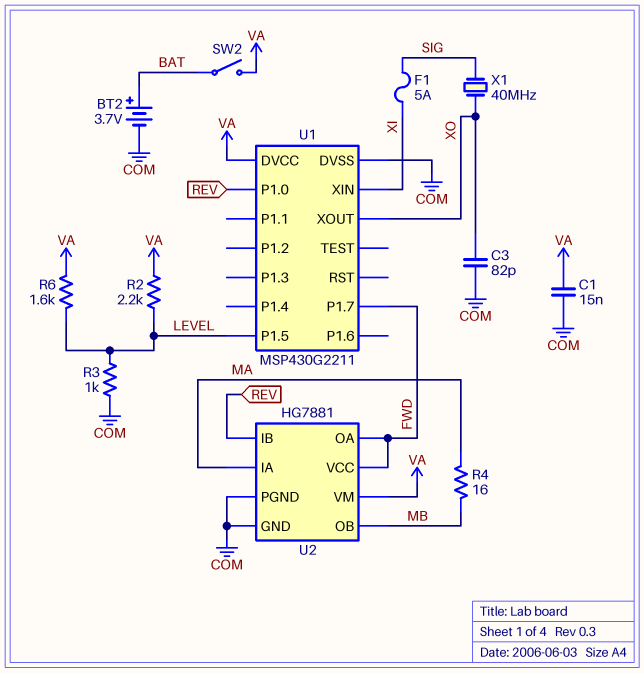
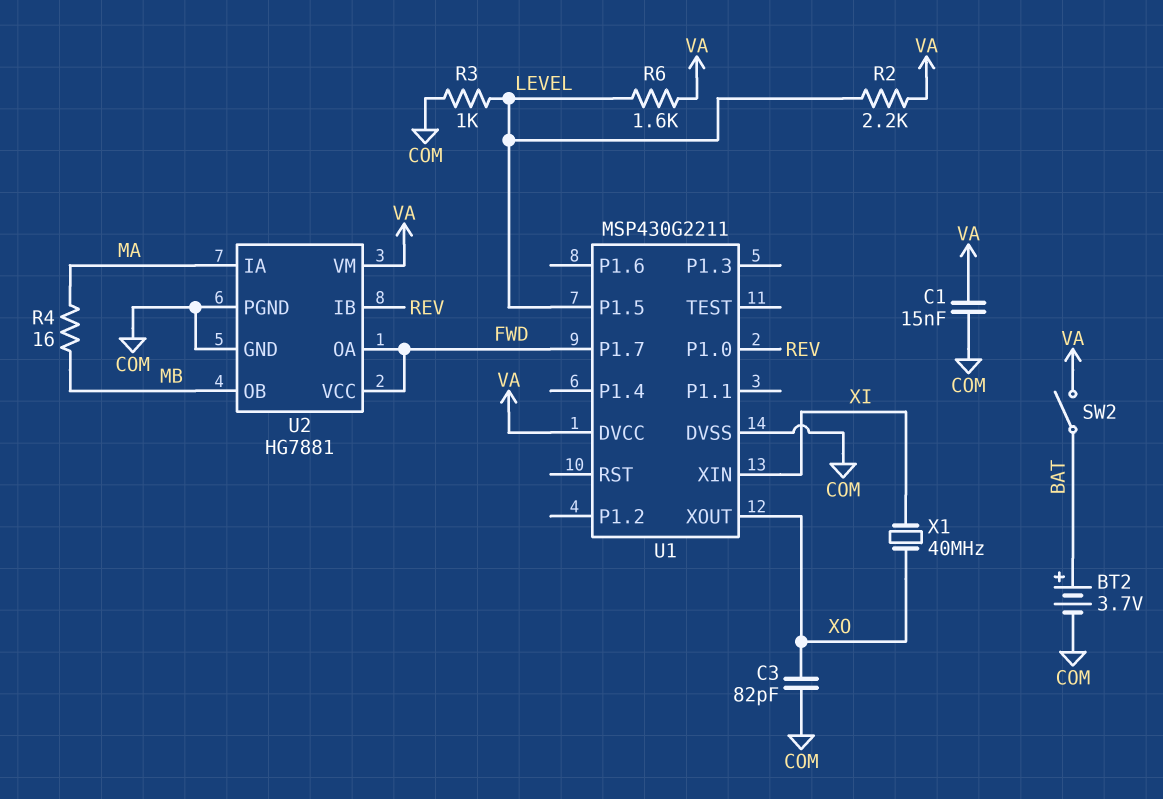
F1: 5A (SIG, XI) -> none
X1: 40MHz (SIG, XO) -> 40MHz (XI, XO)

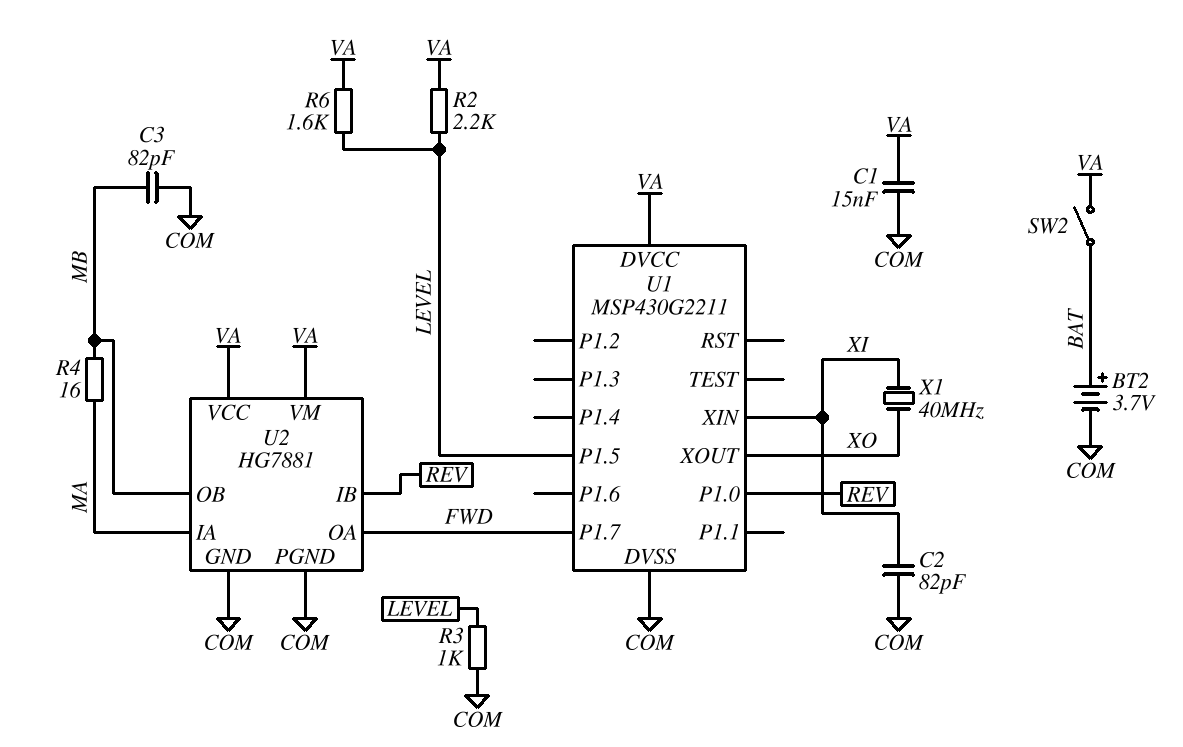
C2: none -> 82pF (COM, XI)
C3: 82pF (COM, XO) -> 82pF (COM, MB)
U2 pin VCC: FWD -> VA

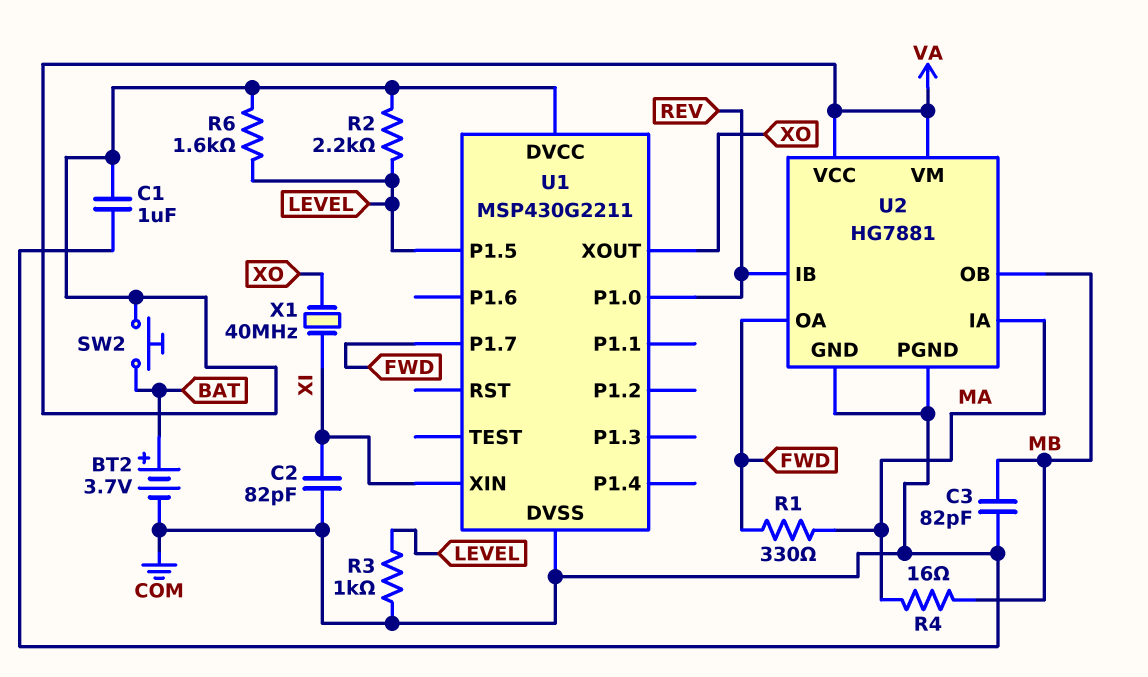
C1: 15nF (COM, VA) -> 1uF (COM, VA)
R1: none -> 330 (FWD, MA)
SW2: switch (BAT, VA) -> button (BAT, VA)

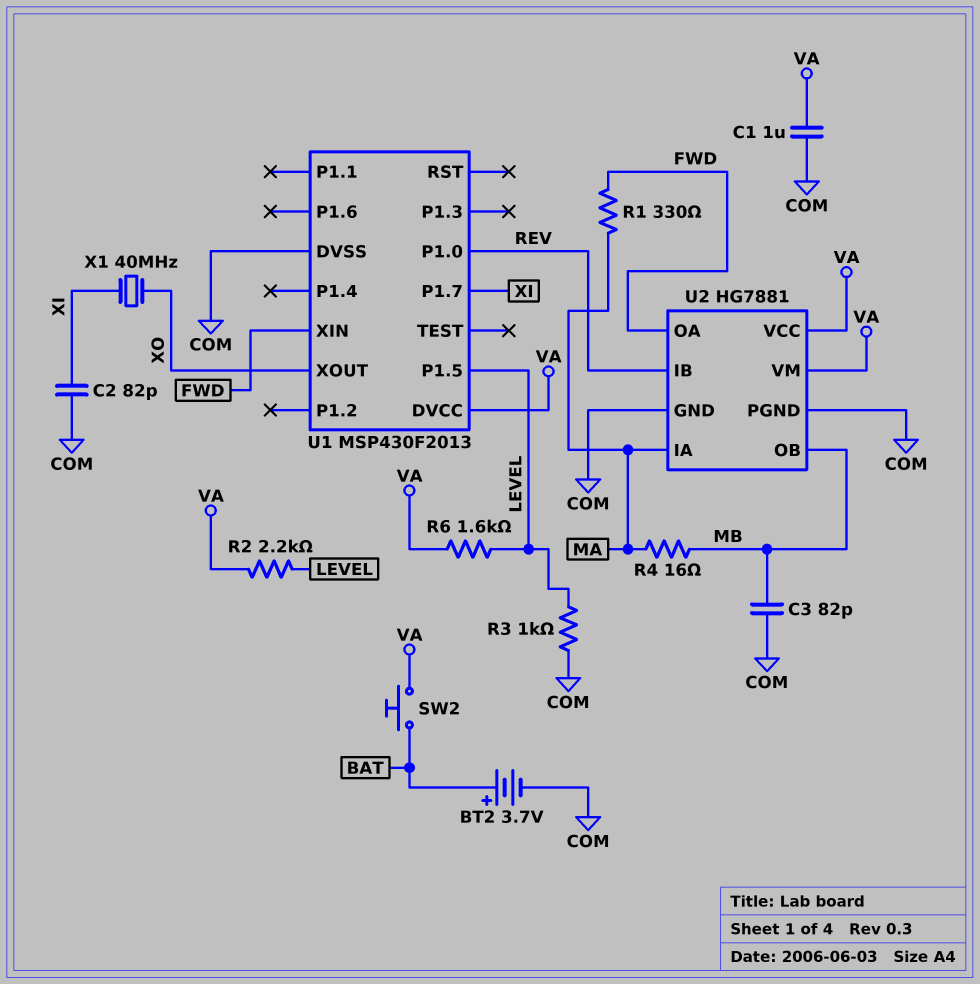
U1: MSP430G2211 -> MSP430F2013
U1 pin P1.7: FWD -> XI
U1 pin XIN: XI -> FWD

